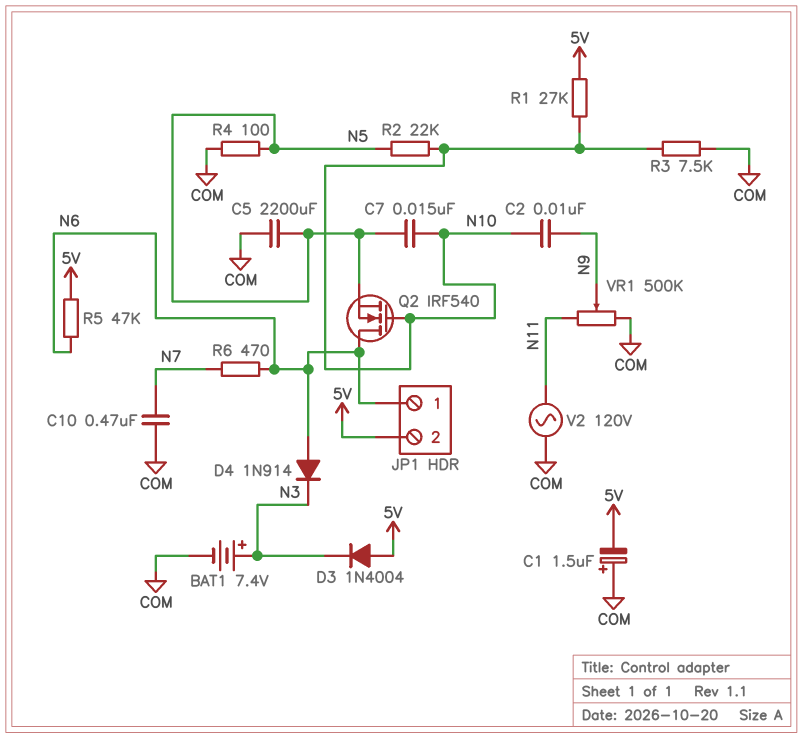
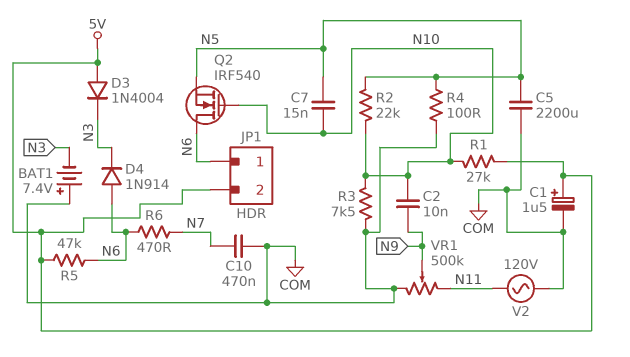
BAT1: 7.4V (plus N3, minus COM) -> 7.4V (plus COM, minus N3)
C1: 1.5uF (plus COM, minus 5V) -> 1.5uF (plus 5V, minus COM)

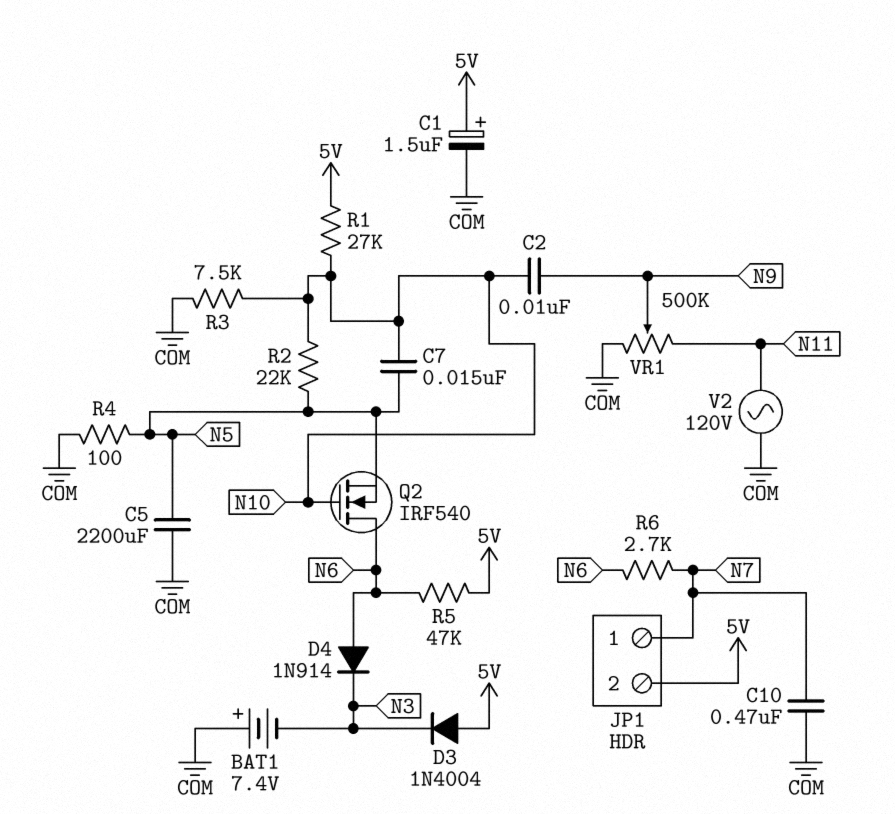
JP1 pin 1: N6 -> N7
R6: 470 (N6, N7) -> 2.7k (N6, N7)

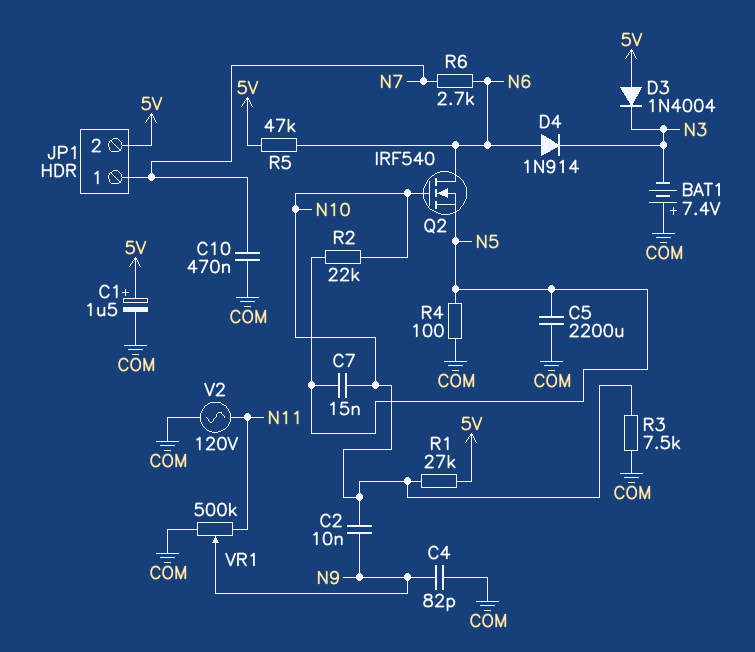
C4: none -> 82pF (COM, N9)

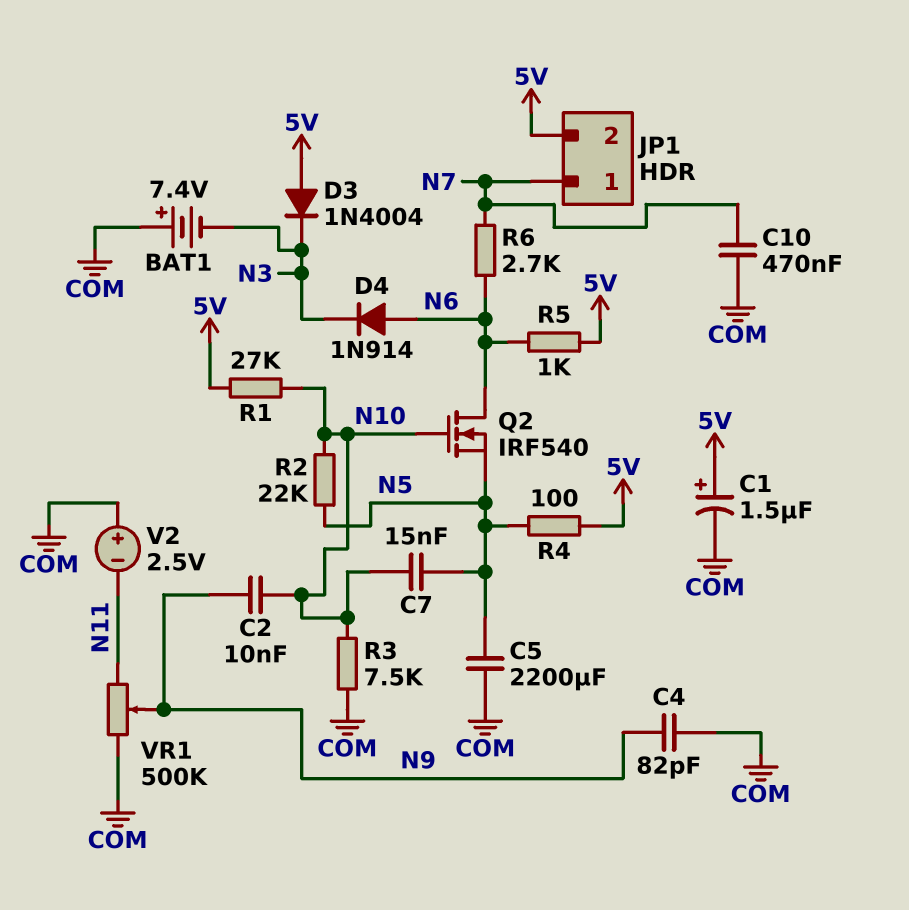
R4: 100 (COM, N5) -> 100 (5V, N5)
R5: 47k (5V, N6) -> 1k (5V, N6)
V2: AC 120V (COM, N11) -> 2.5V (plus COM, minus N11)

